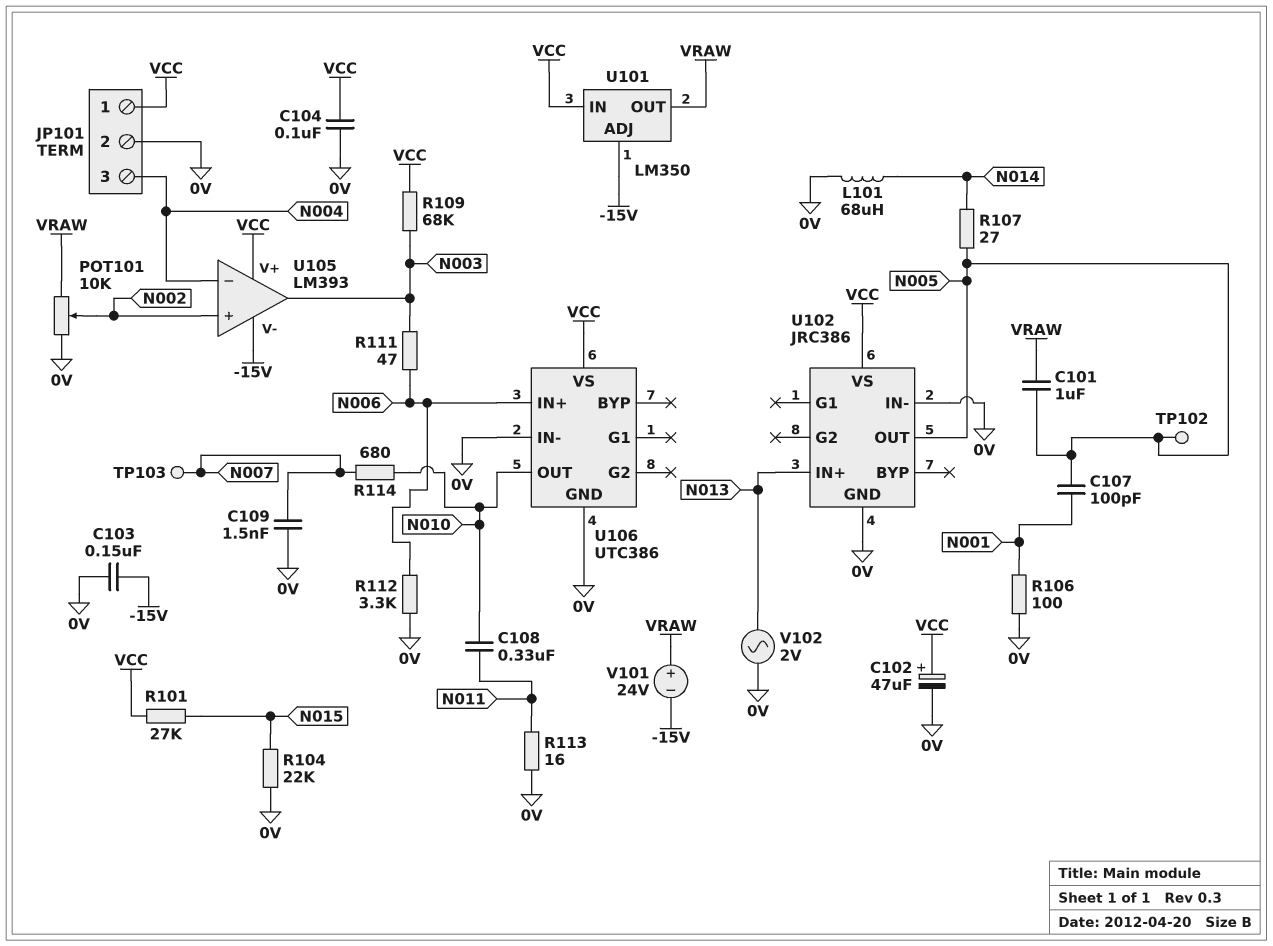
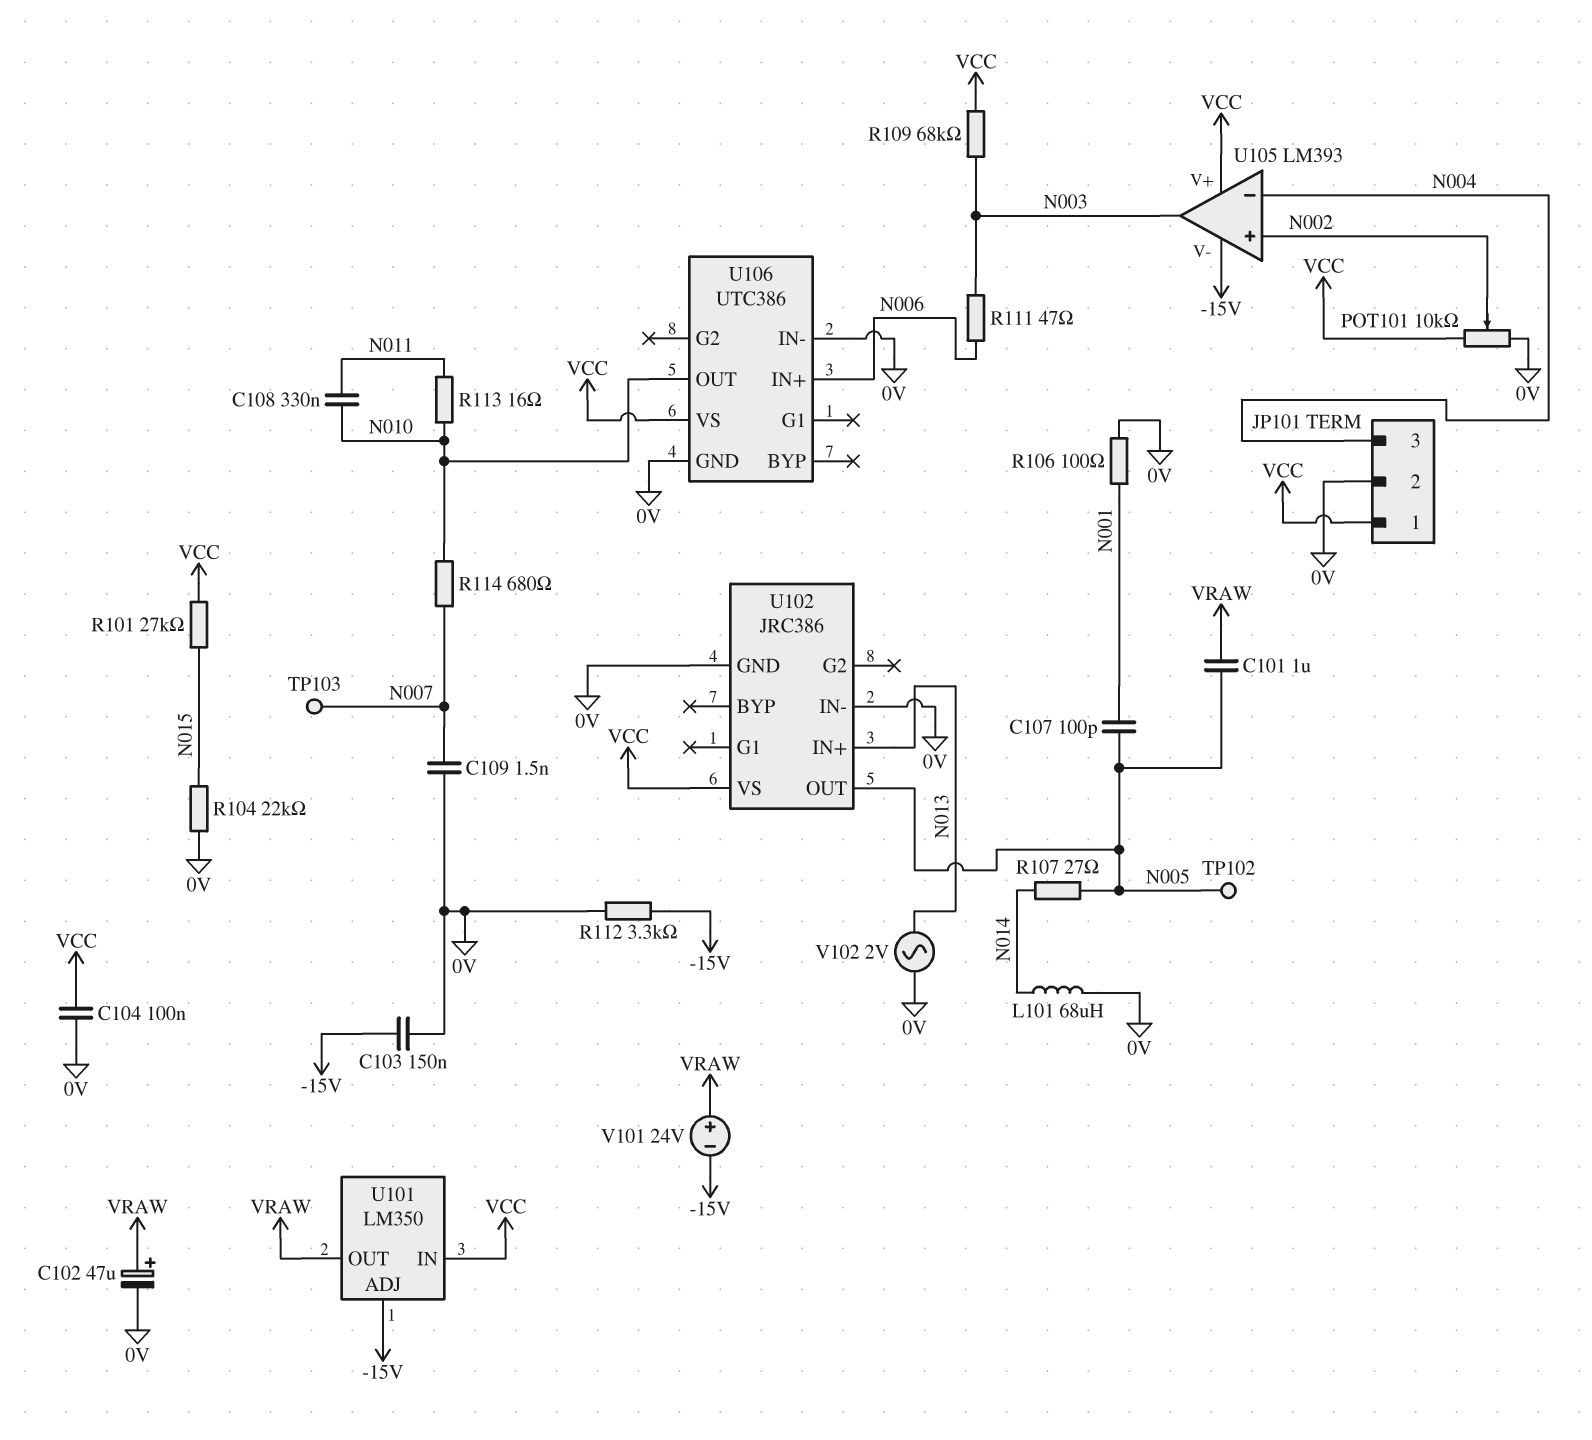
C102: 47uF (plus VCC, minus 0V) -> 47uF (plus VRAW, minus 0V)
POT101: 10k (0V, VRAW, wiper N002) -> 10k (0V, VCC, wiper N002)
R112: 3.3k (0V, N006) -> 3.3k (-15V, 0V)
R113: 16 (0V, N011) -> 16 (N010, N011)

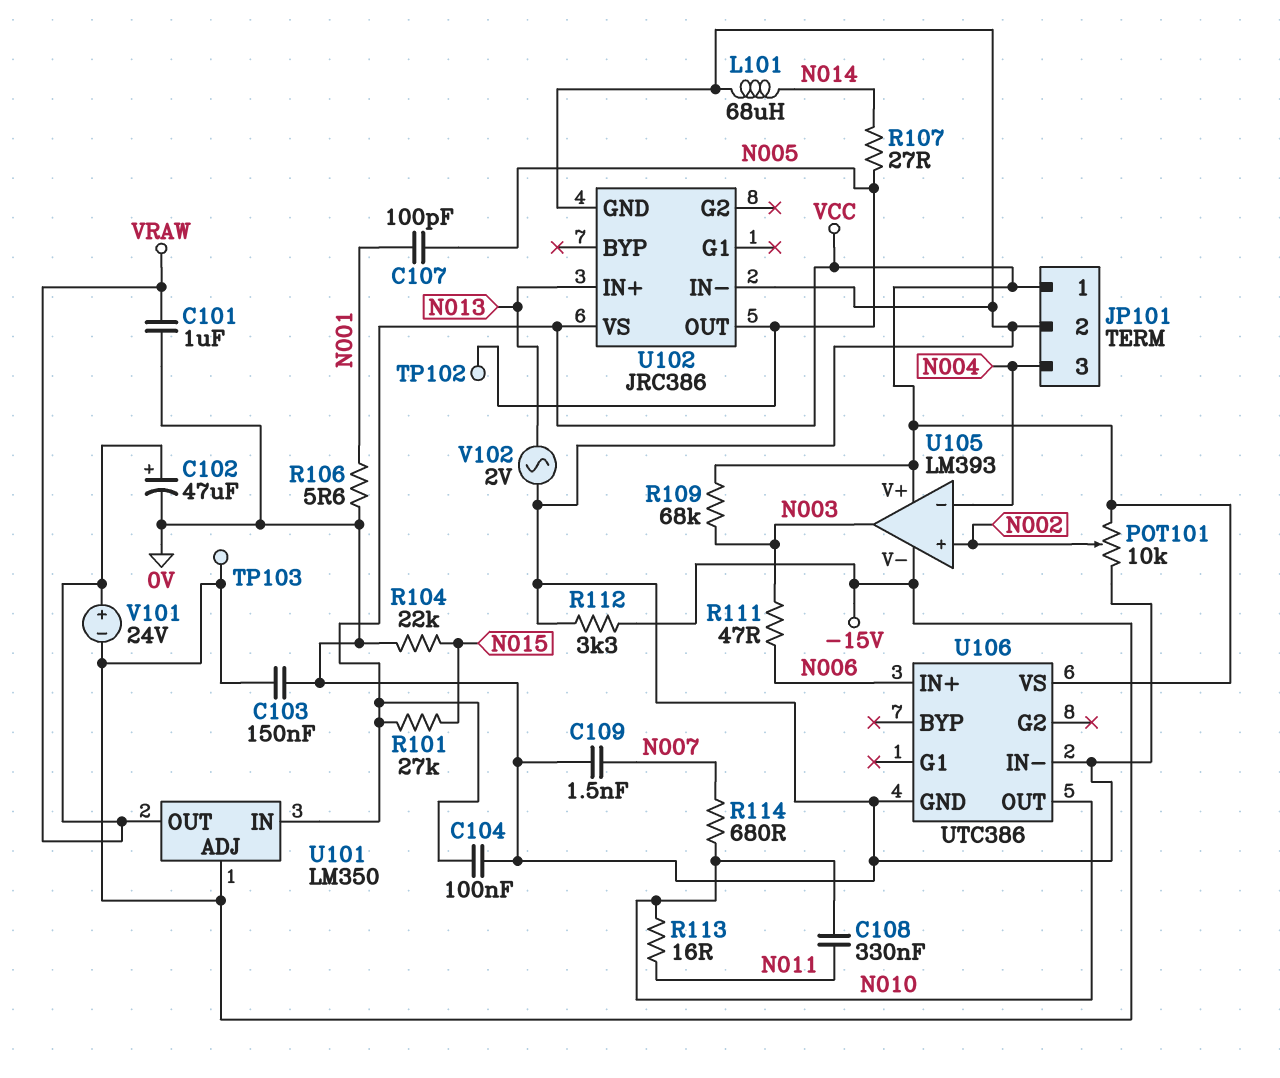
C101: 1uF (N005, VRAW) -> 1uF (0V, VRAW)
R106: 100 (0V, N001) -> 5.6 (0V, N001)
TP103: test point (N007) -> test point (-15V)

